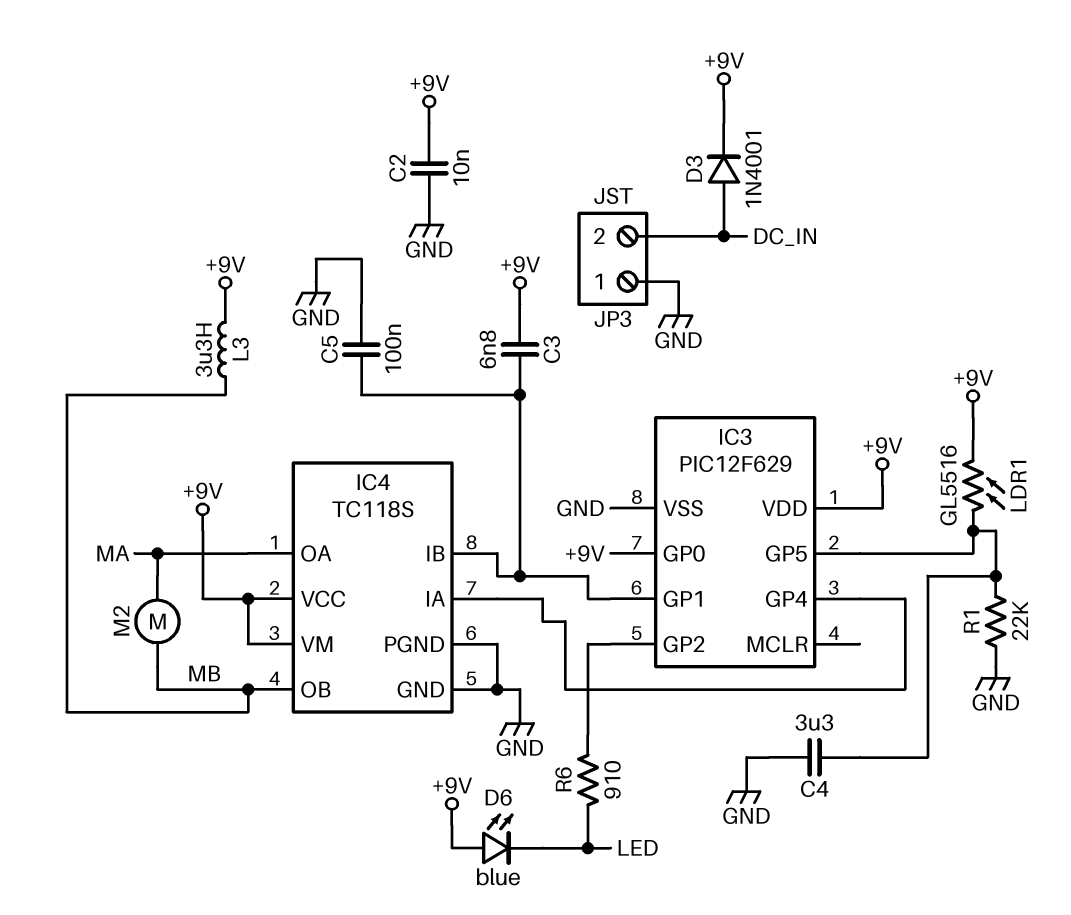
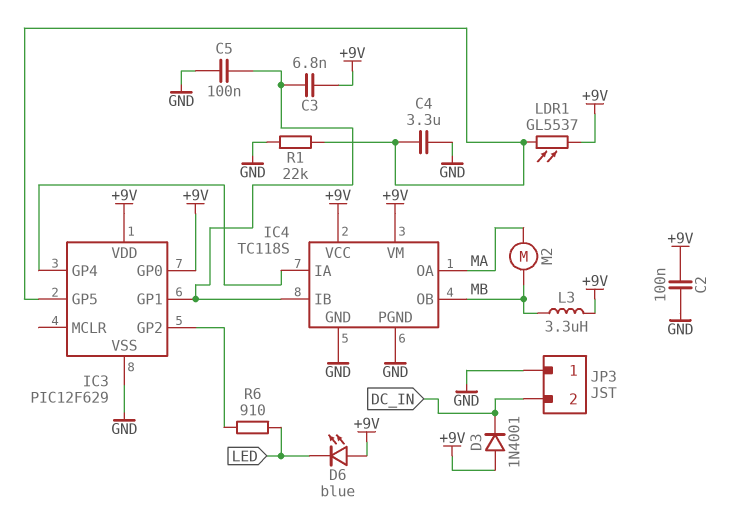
C2: 10nF (+9V, GND) -> 100nF (+9V, GND)
D3: diode 1N4001 (A DC_IN, K +9V) -> diode 1N4001 (A +9V, K DC_IN)
LDR1: GL5516 (+9V, IC3/GP5) -> GL5537 (+9V, IC3/GP5)

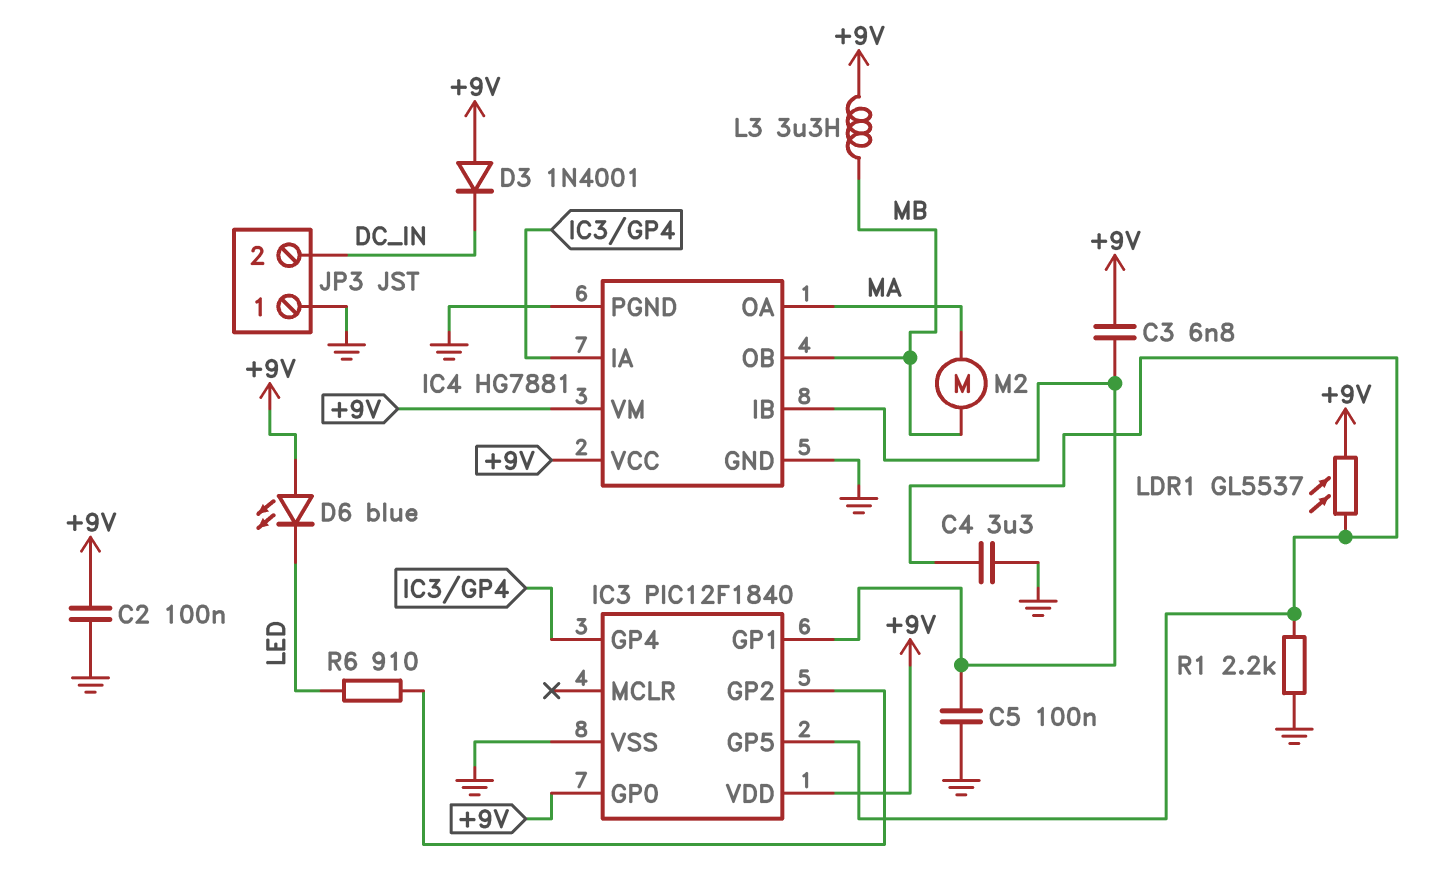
IC3: PIC12F629 -> PIC12F1840
IC4: TC118S -> HG7881
R1: 22k (GND, IC3/GP5) -> 2.2k (GND, IC3/GP5)

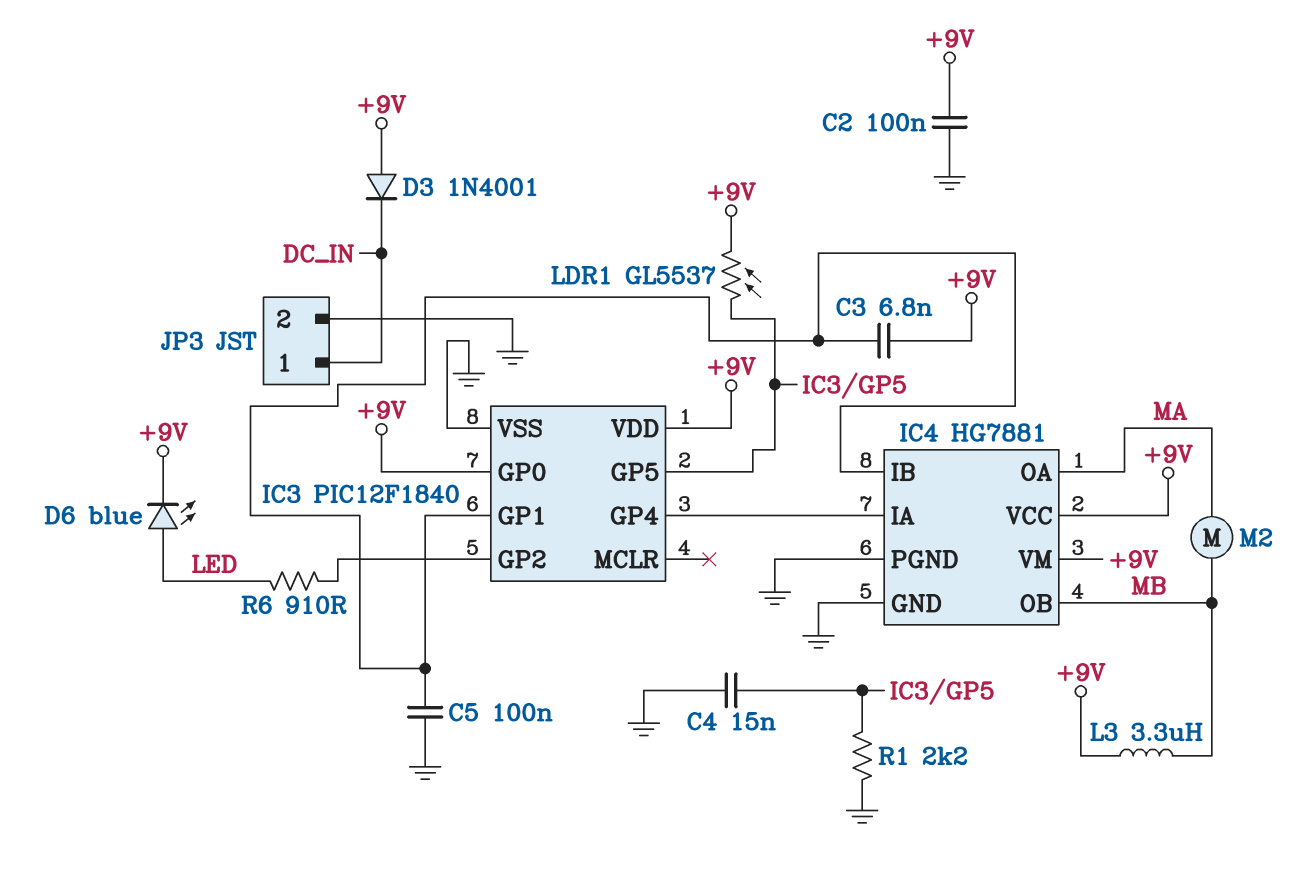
C4: 3.3uF (GND, IC3/GP5) -> 15nF (GND, IC3/GP5)
D6: LED blue (A +9V, K LED) -> LED blue (A LED, K +9V)
JP3 pin 1: GND -> DC_IN
JP3 pin 2: DC_IN -> GND

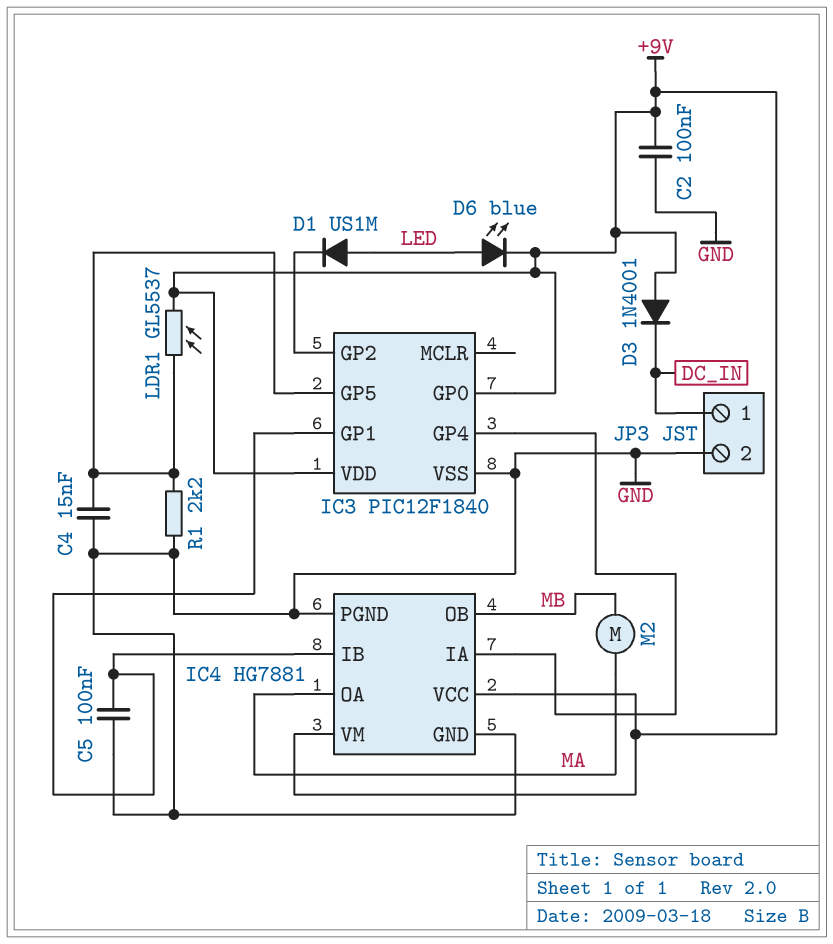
C3: 6.8nF (+9V, IC3/GP1) -> none
D1: none -> diode US1M (A LED, K IC3/GP2)
L3: 3.3uH (+9V, MB) -> none
R6: 910 (IC3/GP2, LED) -> none

